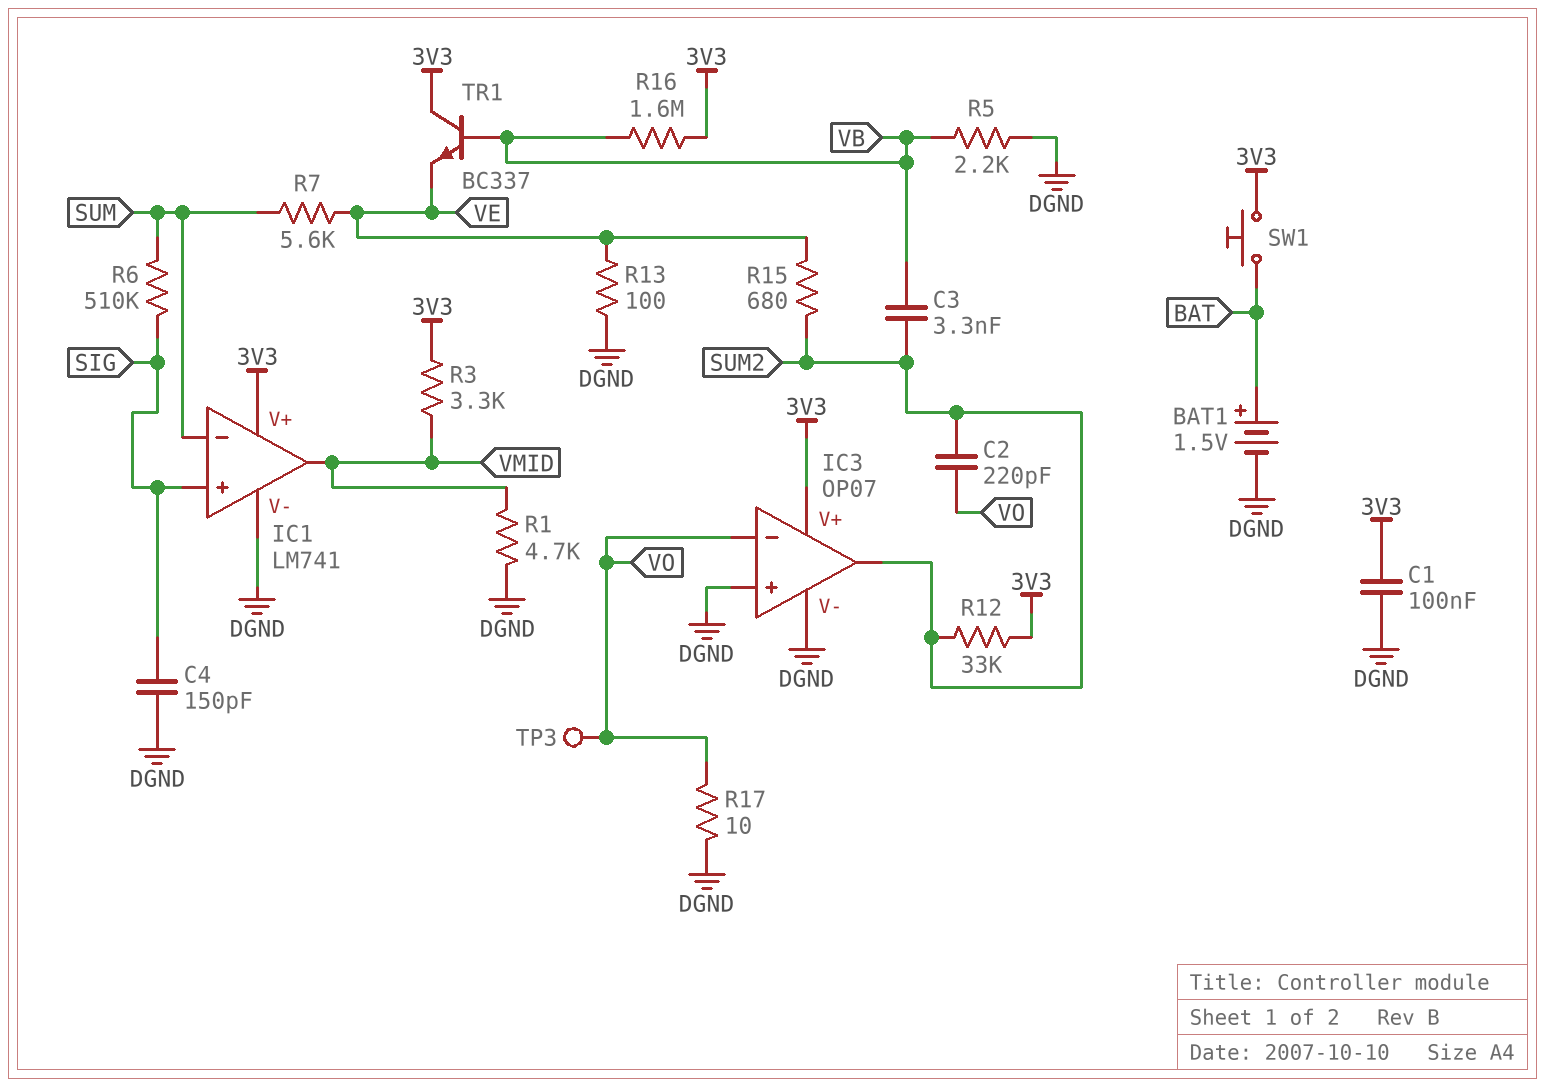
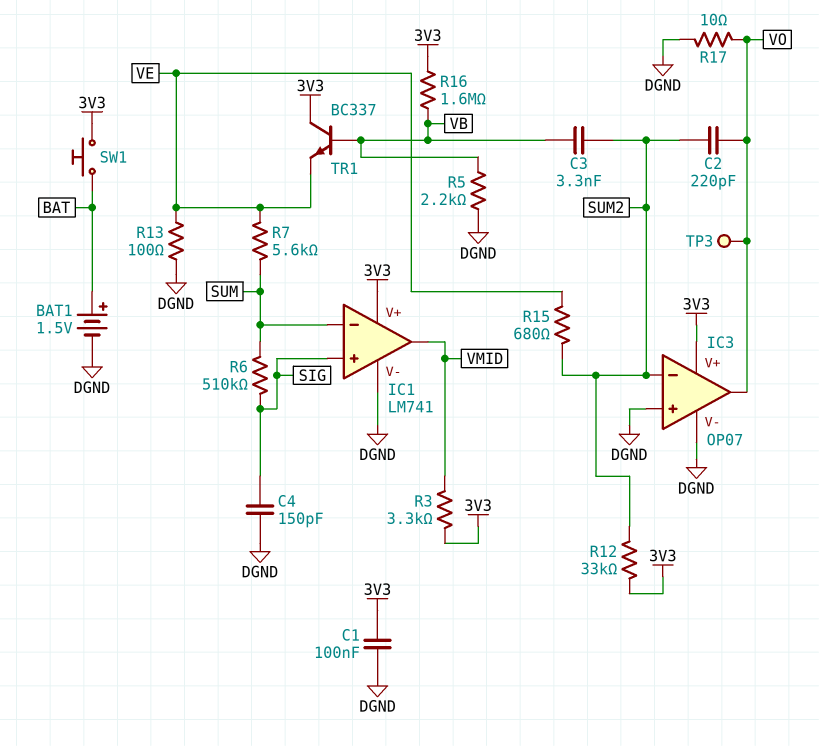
IC3 pin in-: VO -> SUM2
IC3 pin out: SUM2 -> VO
R1: 4.7k (DGND, VMID) -> none

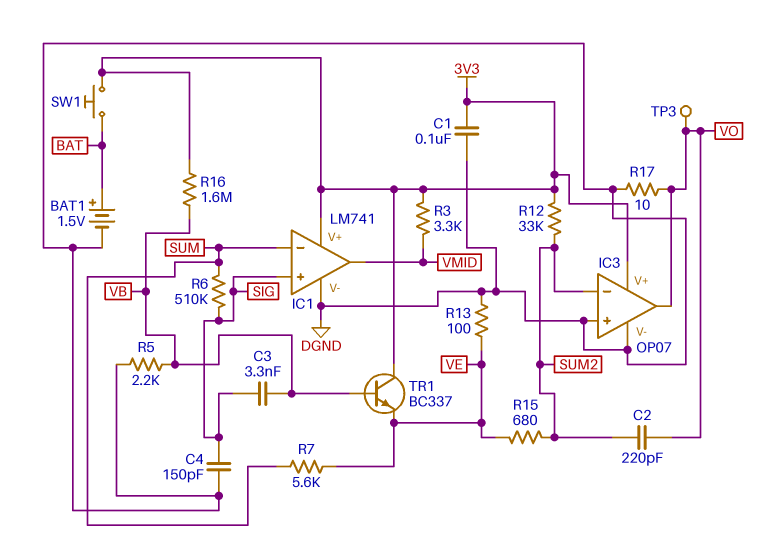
C3: 3.3nF (SUM2, VB) -> 3.3nF (SIG, VB)

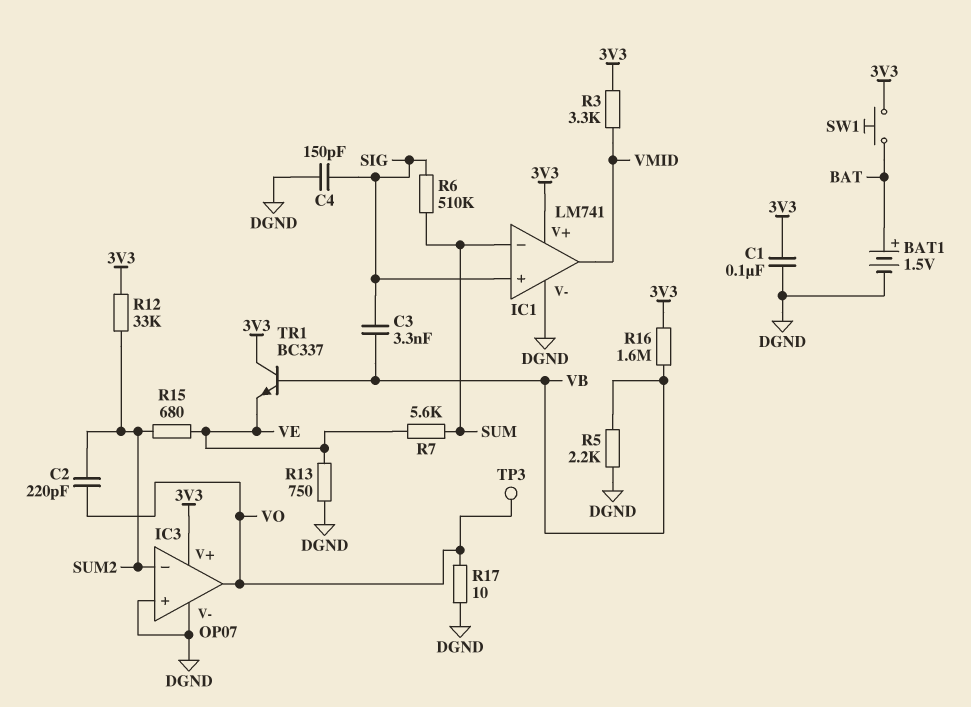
R13: 100 (DGND, VE) -> 750 (DGND, VE)

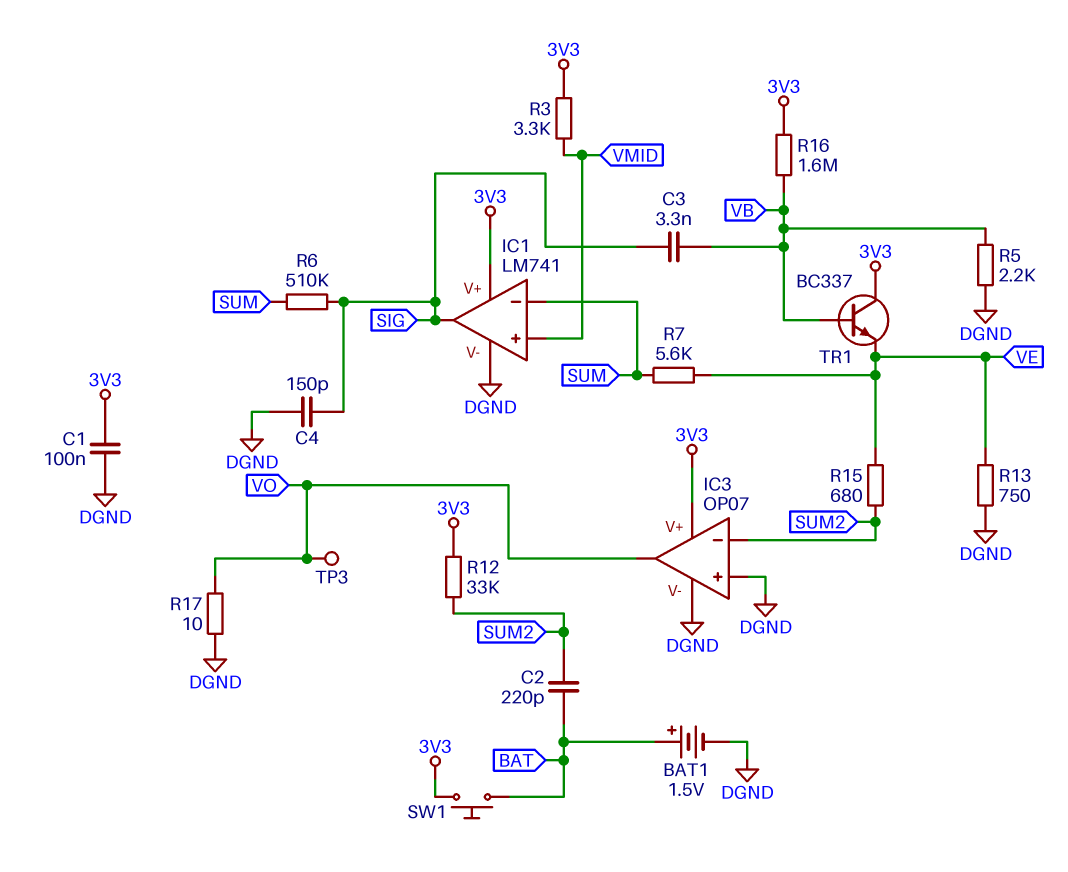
C2: 220pF (SUM2, VO) -> 220pF (BAT, SUM2)
IC1 pin in+: SIG -> VMID
IC1 pin out: VMID -> SIG

